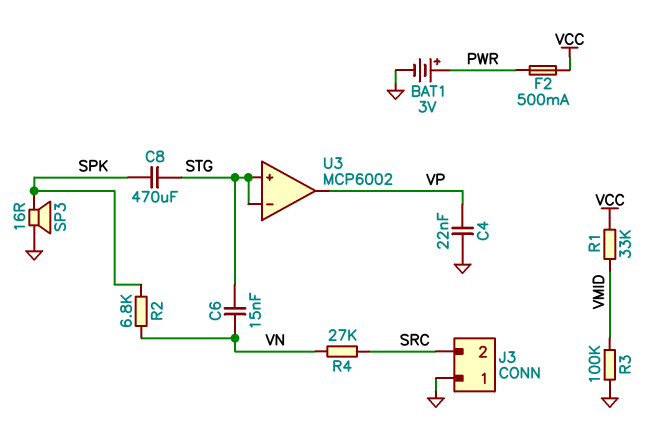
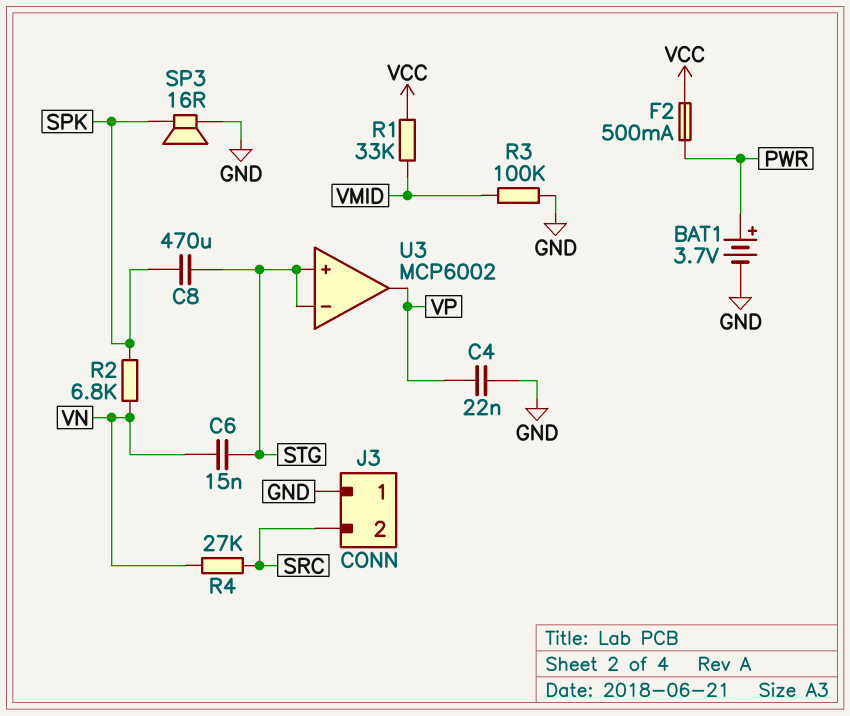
BAT1: 3V (plus PWR, minus GND) -> 3.7V (plus PWR, minus GND)

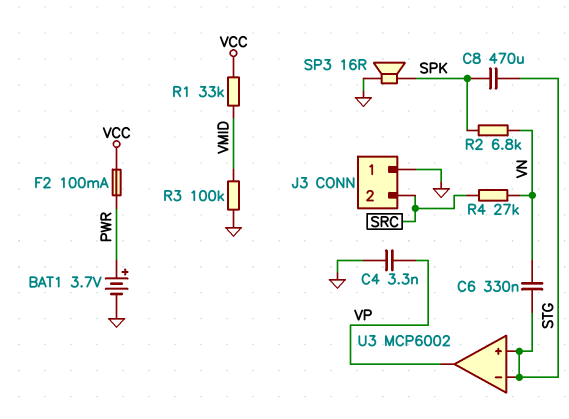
C4: 22nF (GND, VP) -> 3.3nF (GND, VP)
C6: 15nF (STG, VN) -> 330nF (STG, VN)
F2: 500mA (PWR, VCC) -> 100mA (PWR, VCC)

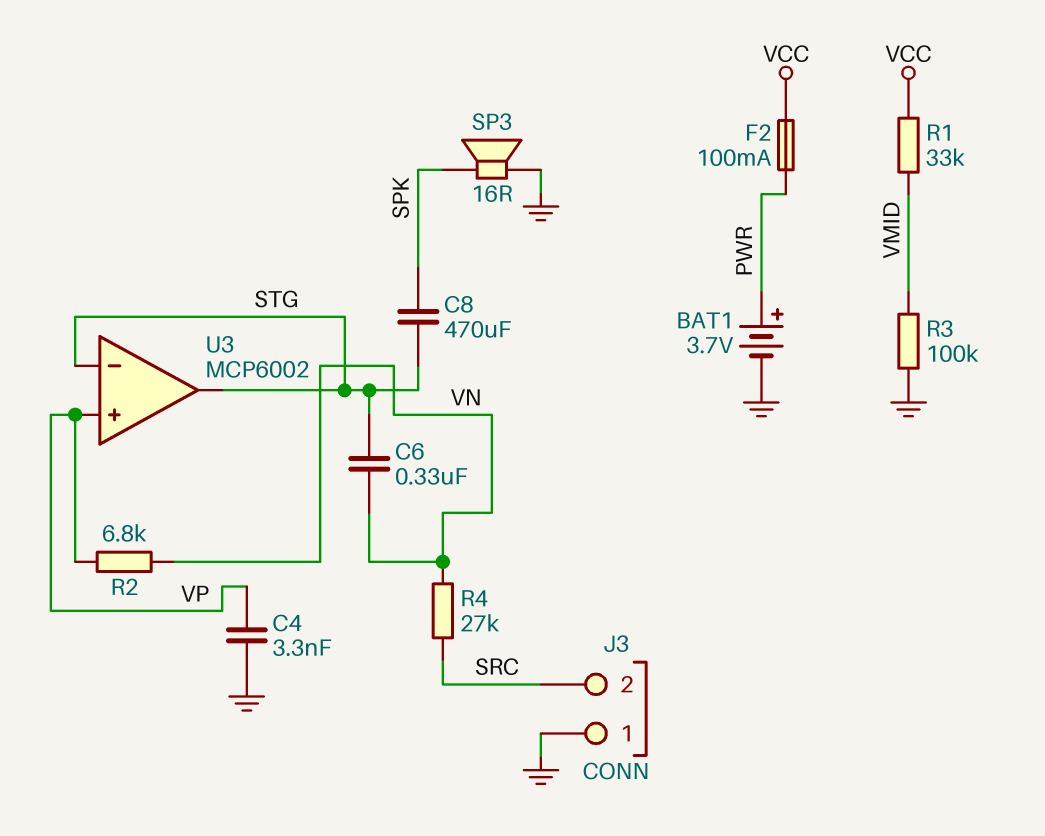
R2: 6.8k (SPK, VN) -> 6.8k (VN, VP)
U3 pin in+: STG -> VP
U3 pin out: VP -> STG

